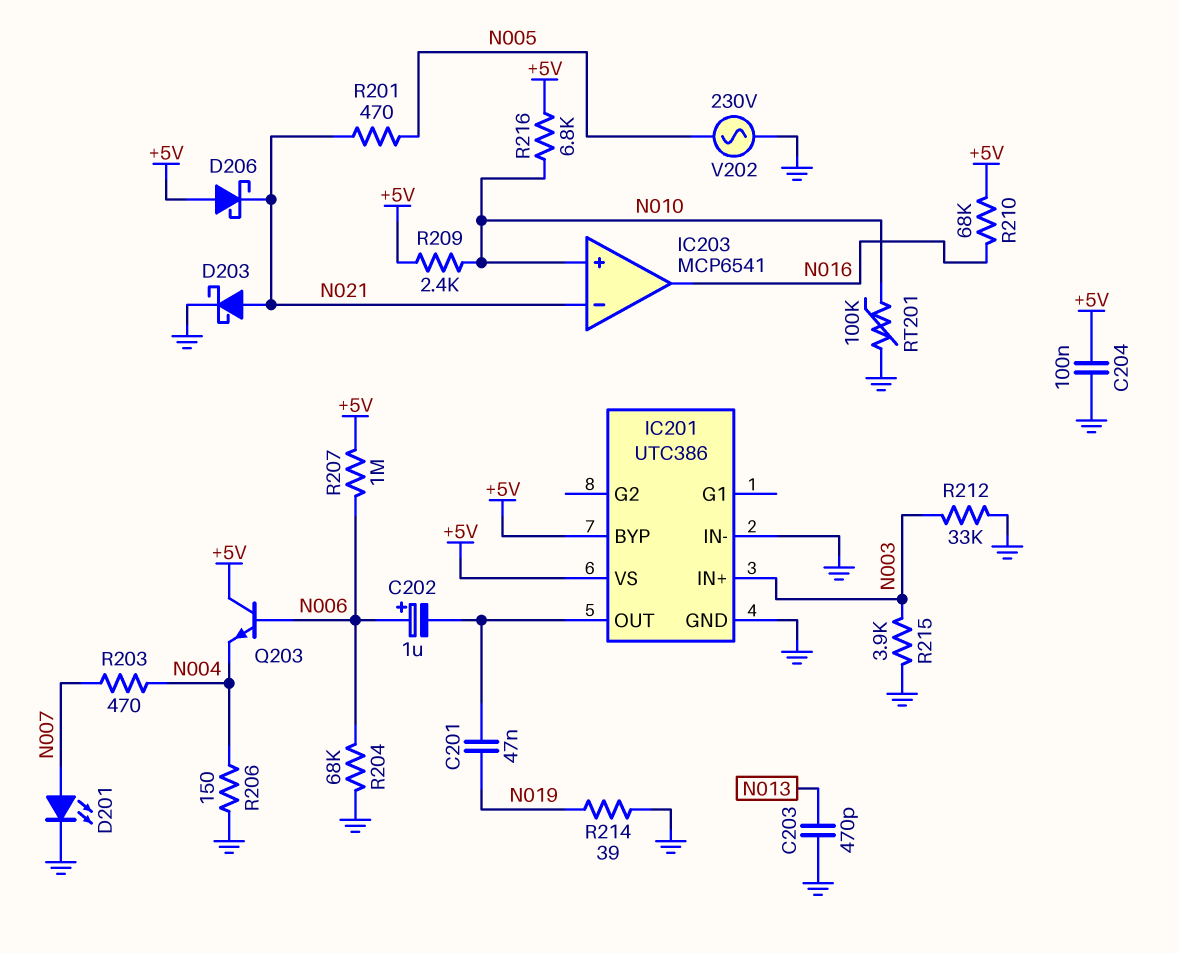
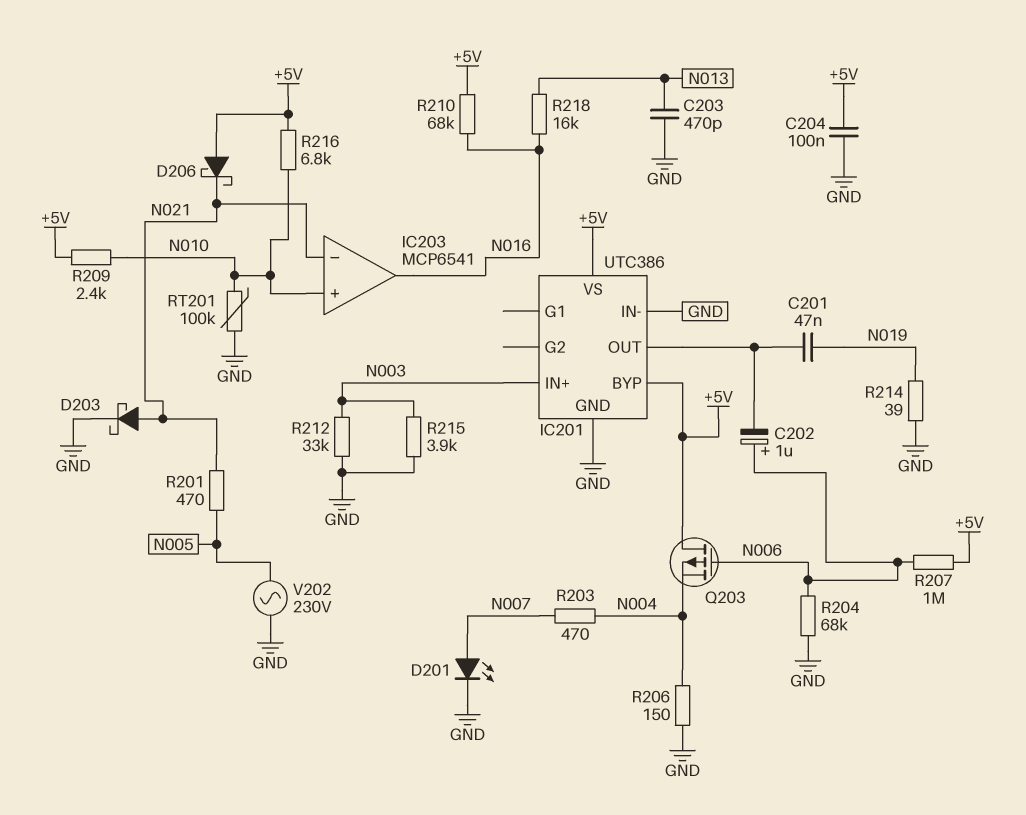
Q203: NPN (B N006, C +5V, E N004) -> PMOS (G N006, D +5V, S N004)
R218: none -> 16k (N013, N016)

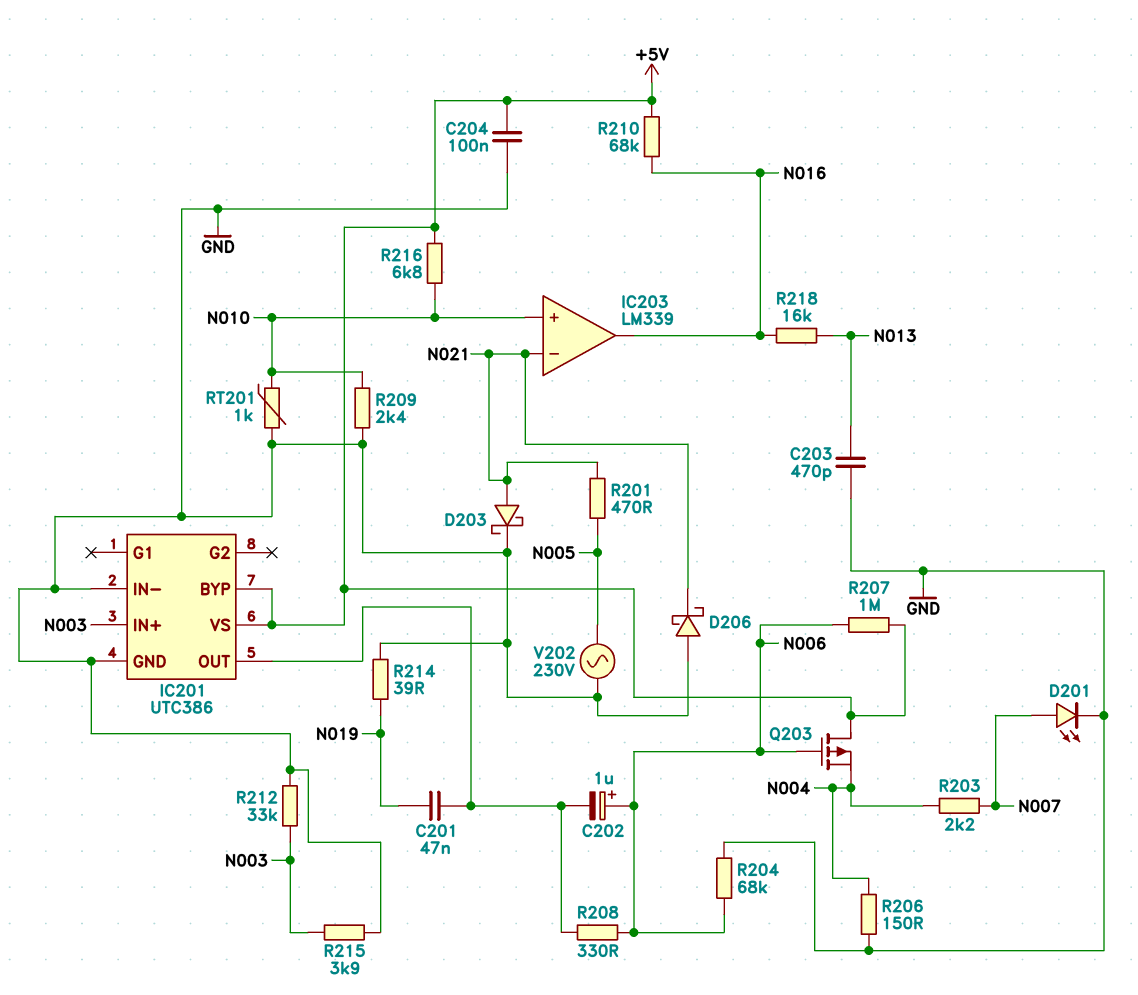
D206: schottky (A +5V, K N021) -> schottky (A GND, K N021)
IC203: MCP6541 -> LM339
R203: 470 (N004, N007) -> 2.2k (N004, N007)
R208: none -> 330 (IC201/OUT, N006)
R209: 2.4k (+5V, N010) -> 2.4k (GND, N010)
RT201: 100k (GND, N010) -> 1k (GND, N010)

